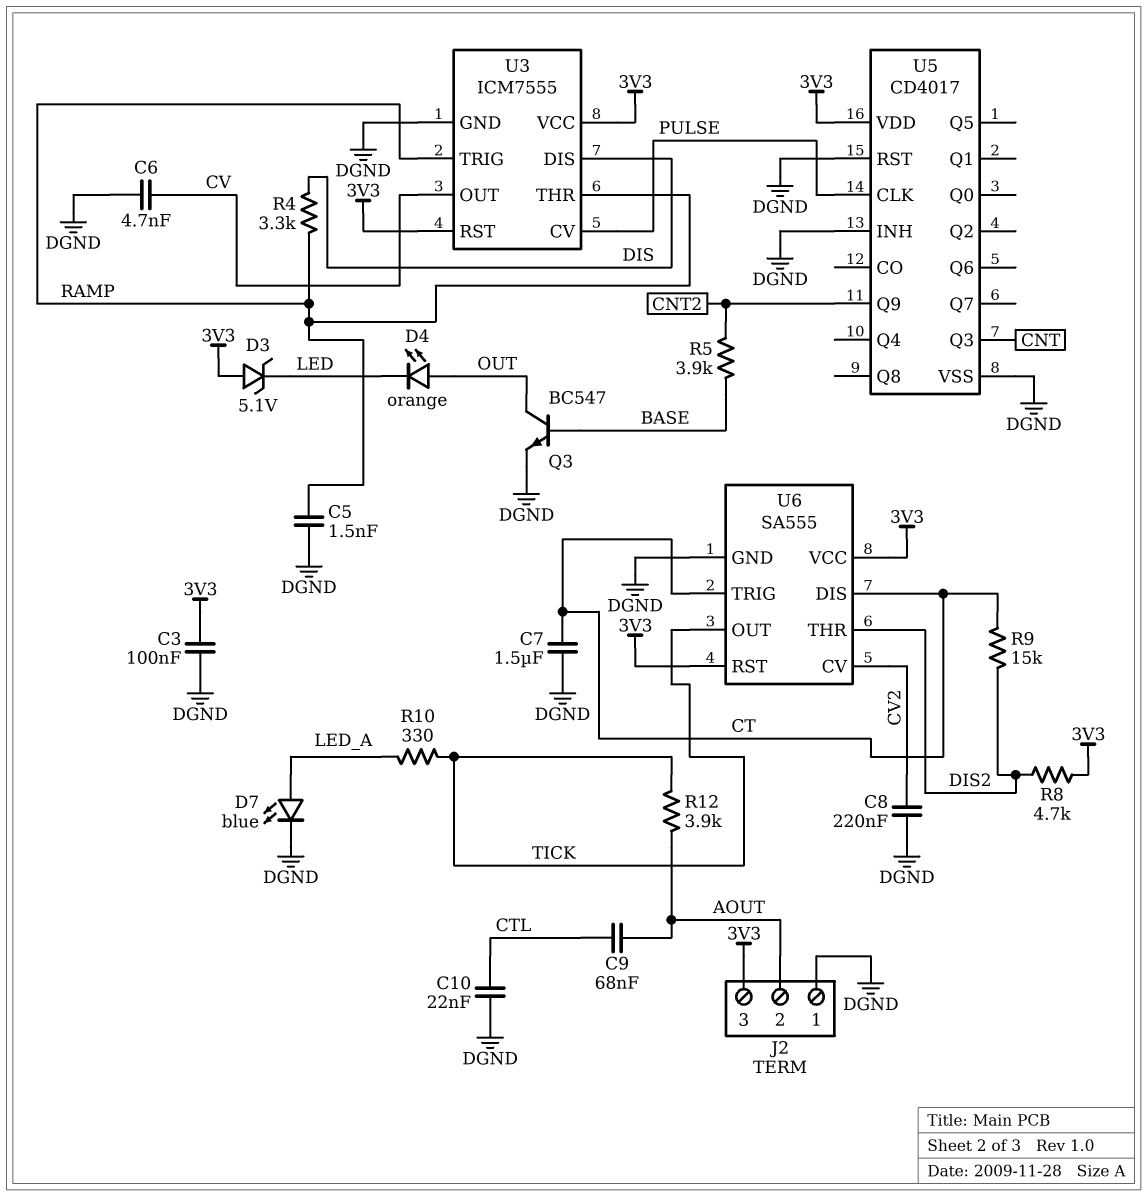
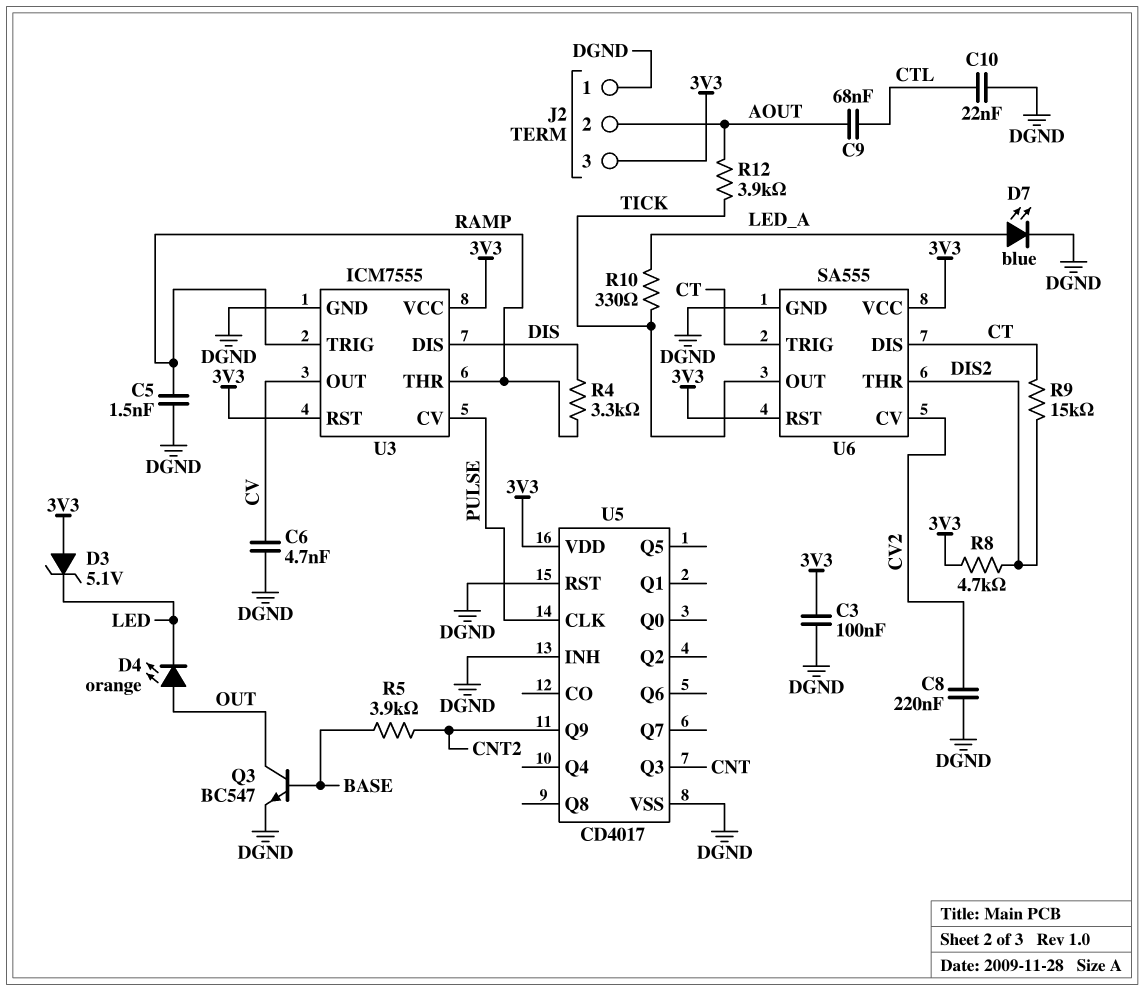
C7: 1.5uF (CT, DGND) -> none

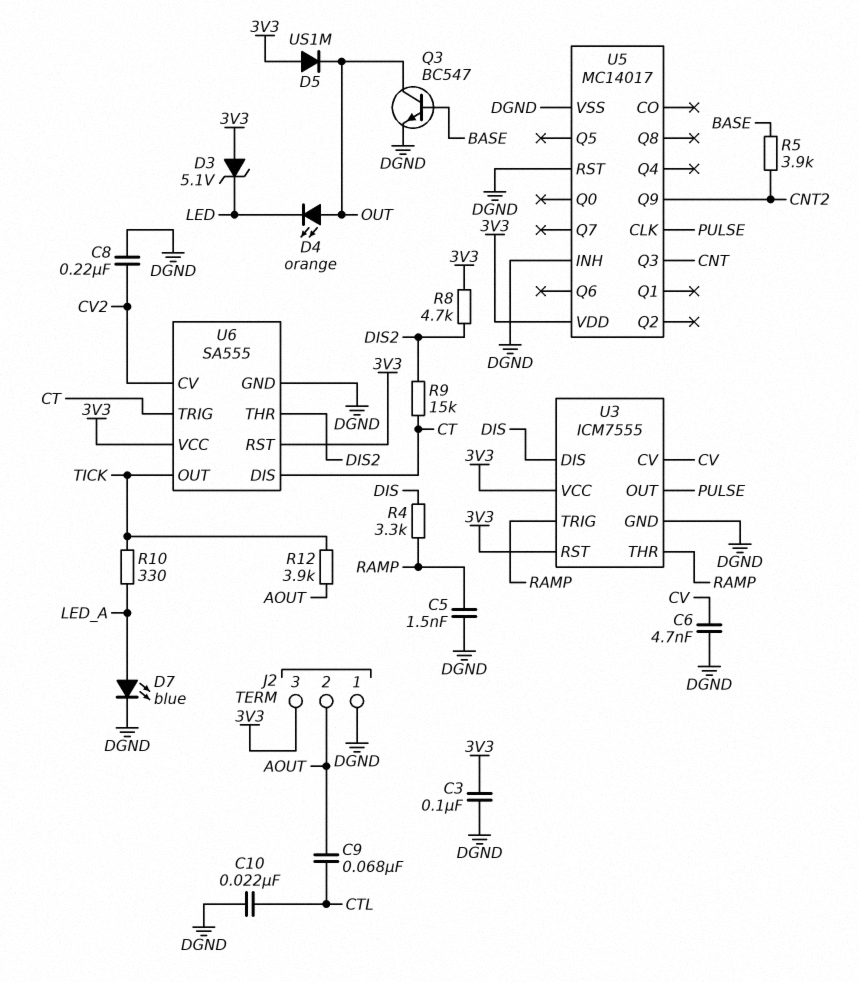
D5: none -> diode US1M (A 3V3, K OUT)
U3 pin CV: PULSE -> CV
U3 pin OUT: CV -> PULSE
U5: CD4017 -> MC14017

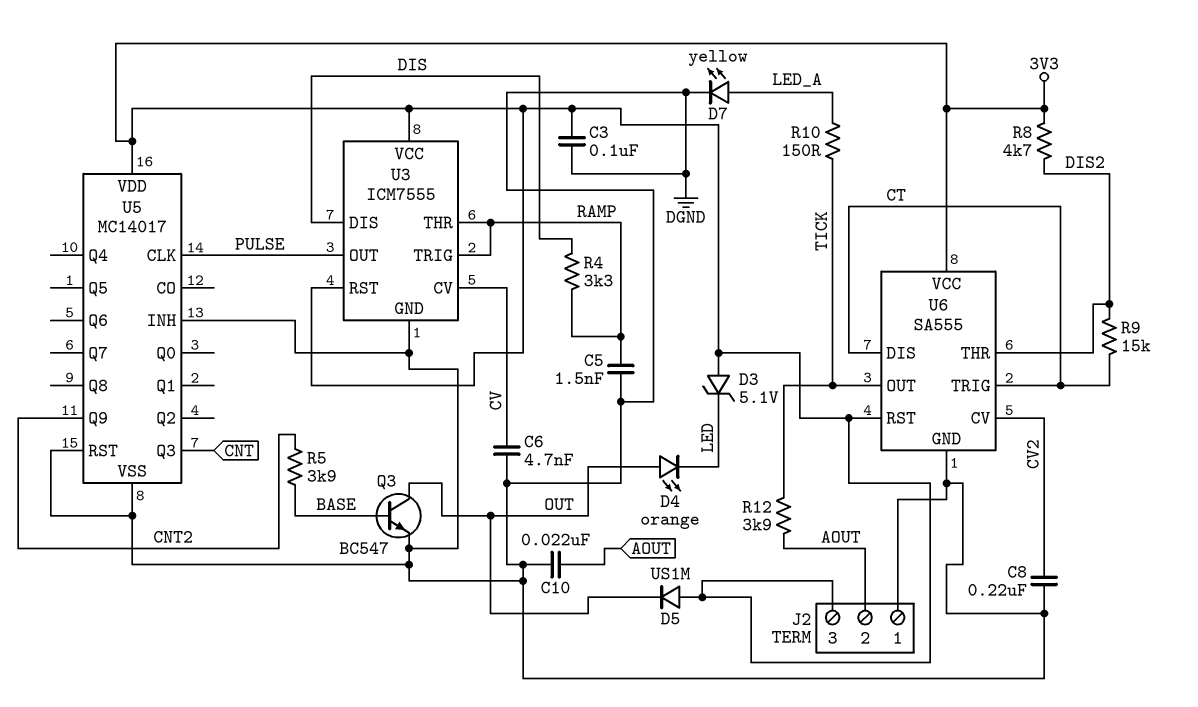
C9: 68nF (AOUT, CTL) -> none
C10: 22nF (CTL, DGND) -> 22nF (AOUT, DGND)
D7: LED blue (A LED_A, K DGND) -> LED yellow (A LED_A, K DGND)
R10: 330 (LED_A, TICK) -> 150 (LED_A, TICK)

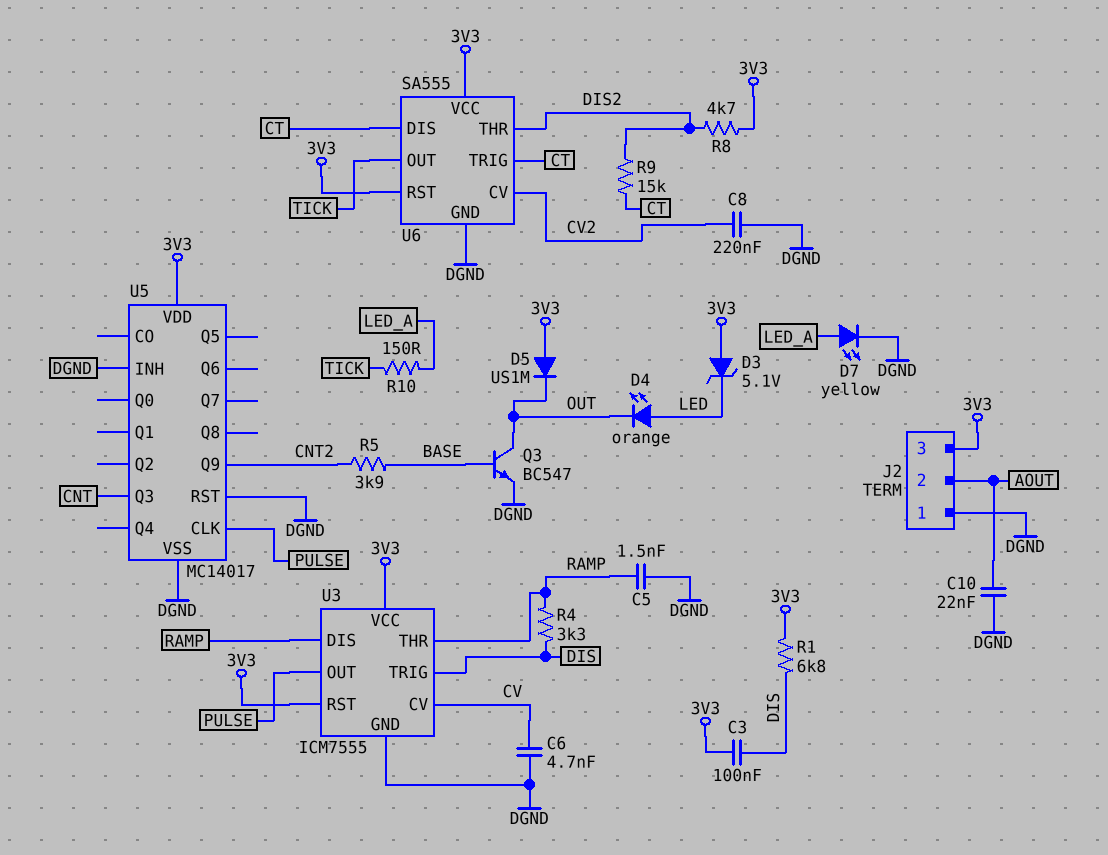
C3: 100nF (3V3, DGND) -> 100nF (3V3, DIS)
D4: LED orange (A OUT, K LED) -> LED orange (A LED, K OUT)
R1: none -> 6.8k (3V3, DIS)
R12: 3.9k (AOUT, TICK) -> none
U3 pin DIS: DIS -> RAMP
U3 pin TRIG: RAMP -> DIS

